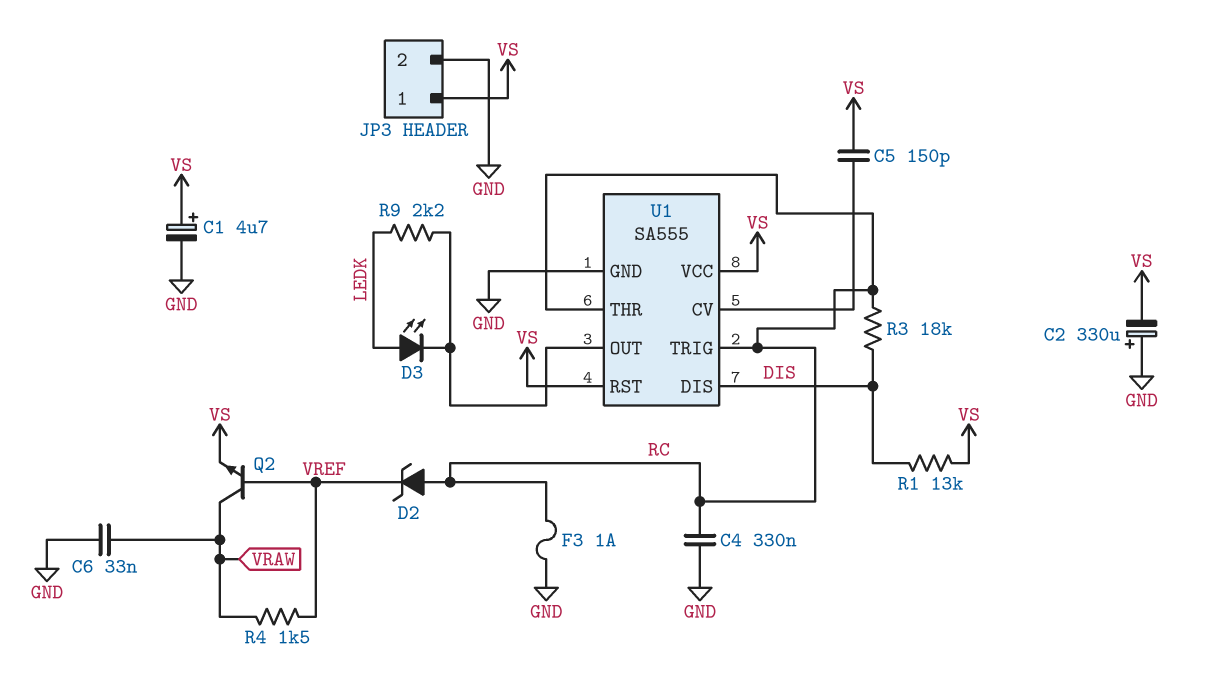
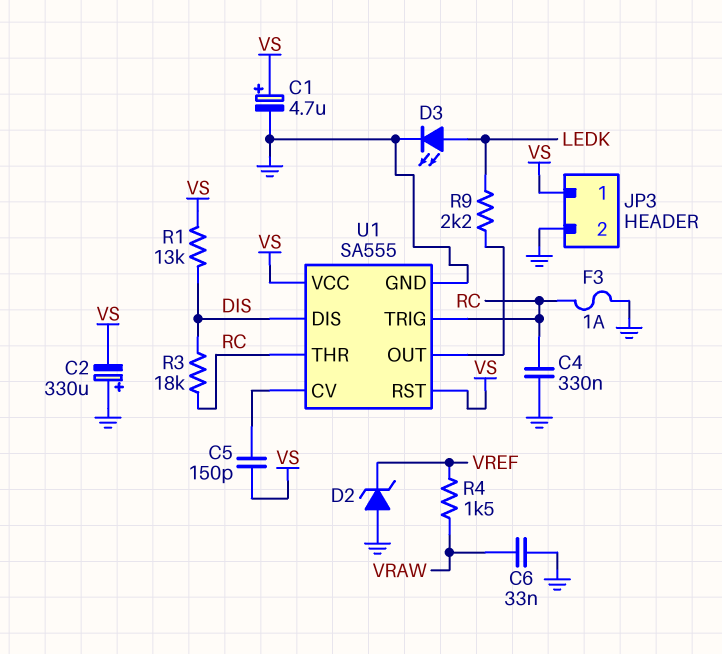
D2: zener (A RC, K VREF) -> zener (A GND, K VREF)
D3: LED (A LEDK, K U1/OUT) -> LED (A LEDK, K GND)
Q2: NPN (B VREF, C VRAW, E VS) -> none

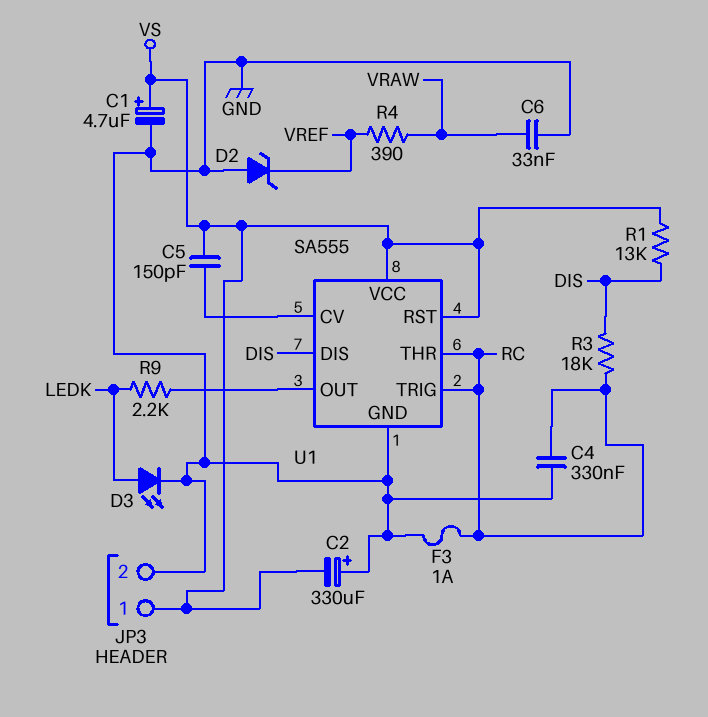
R4: 1.5k (VRAW, VREF) -> 390 (VRAW, VREF)

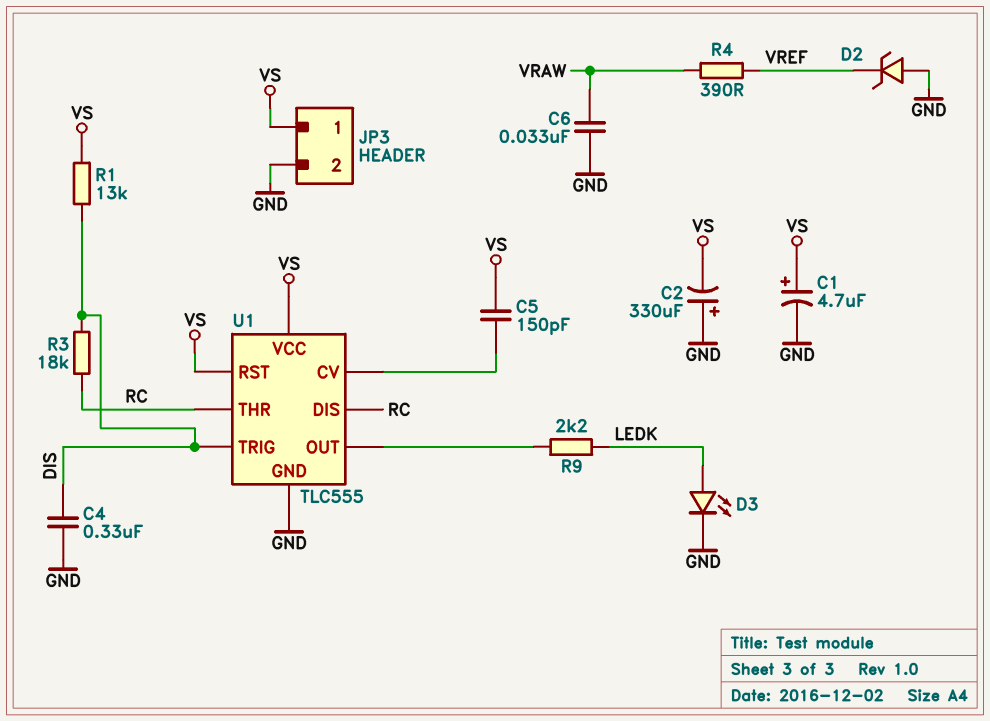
C4: 330nF (GND, RC) -> 330nF (DIS, GND)
F3: 1A (GND, RC) -> none
U1: SA555 -> TLC555
U1 pin DIS: DIS -> RC
U1 pin TRIG: RC -> DIS

